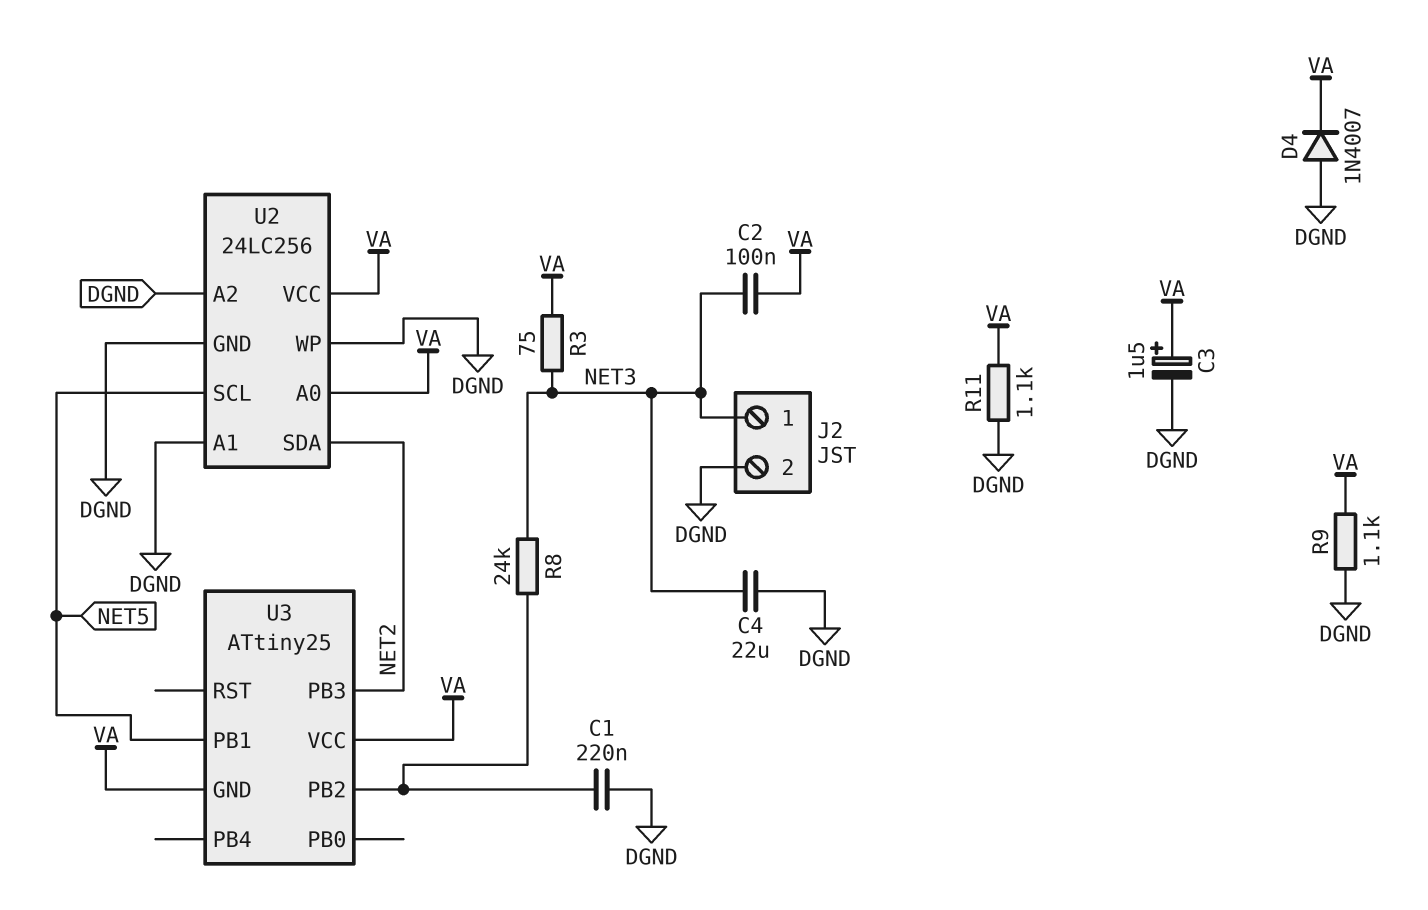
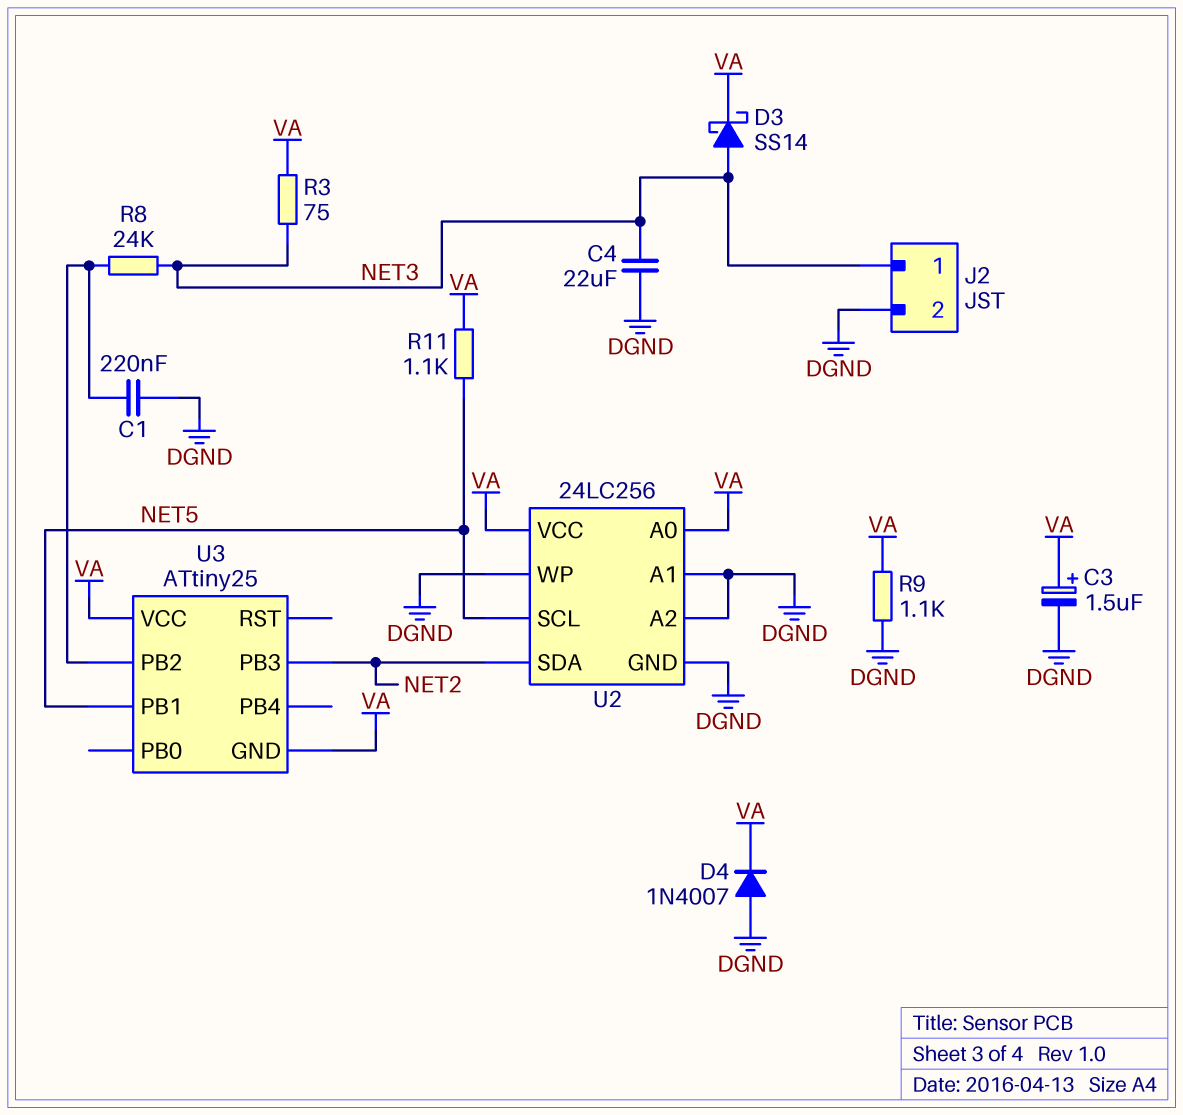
C2: 100nF (NET3, VA) -> none
D3: none -> schottky SS14 (A NET3, K VA)
R11: 1.1k (DGND, VA) -> 1.1k (NET5, VA)

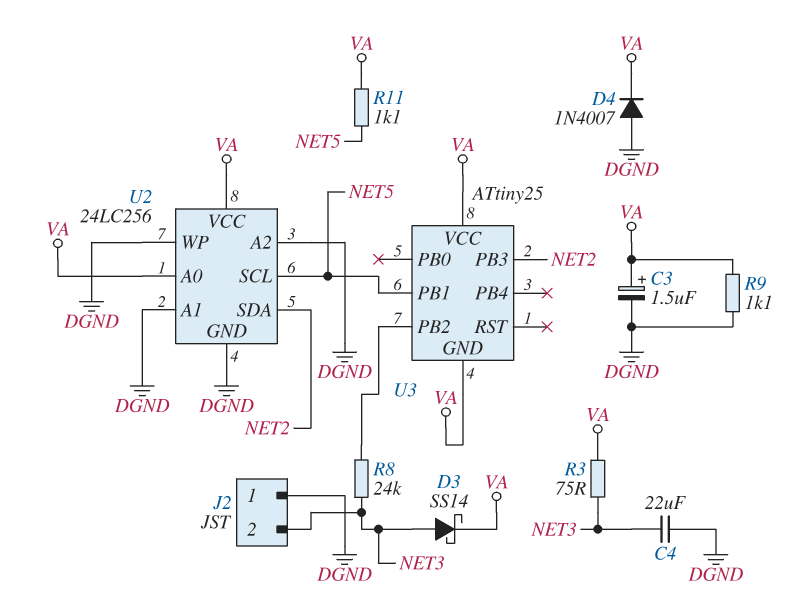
C1: 220nF (DGND, U3/PB2) -> none
J2 pin 1: NET3 -> DGND
J2 pin 2: DGND -> NET3

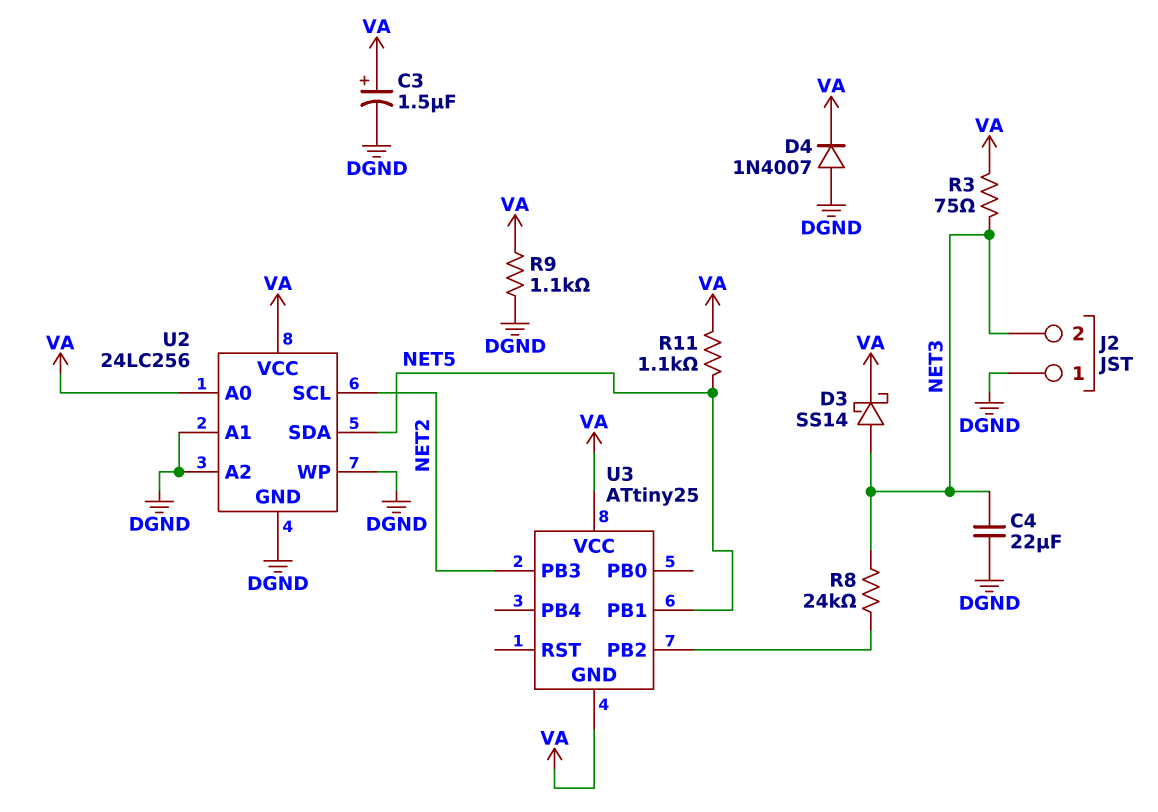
U2 pin SCL: NET5 -> NET2
U2 pin SDA: NET2 -> NET5

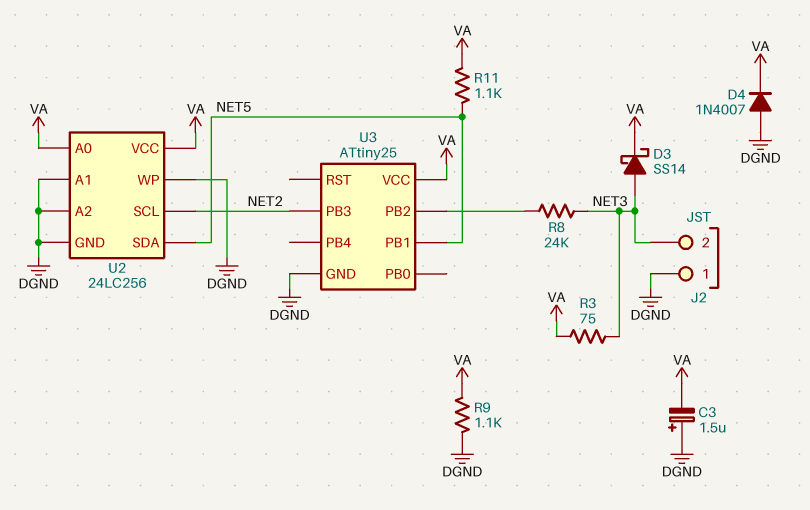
C3: 1.5uF (plus VA, minus DGND) -> 1.5uF (plus DGND, minus VA)
C4: 22uF (DGND, NET3) -> none
U3 pin GND: VA -> DGND

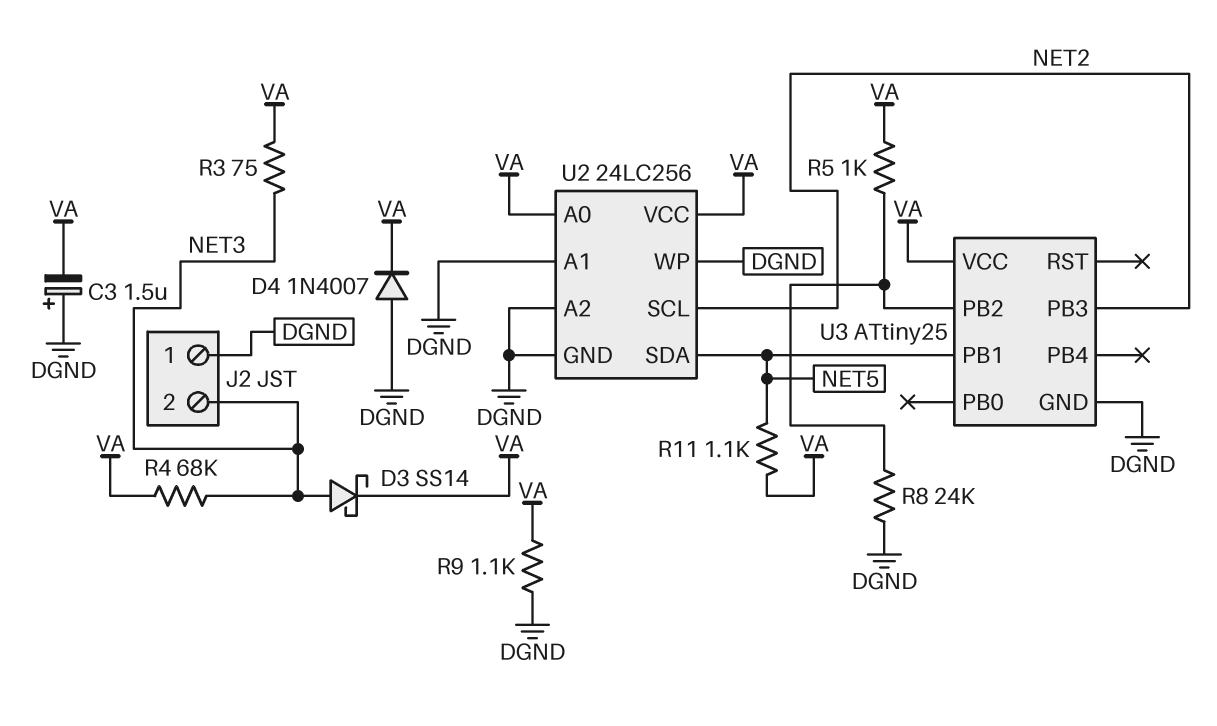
R4: none -> 68k (NET3, VA)
R5: none -> 1k (U3/PB2, VA)
R8: 24k (NET3, U3/PB2) -> 24k (DGND, U3/PB2)

